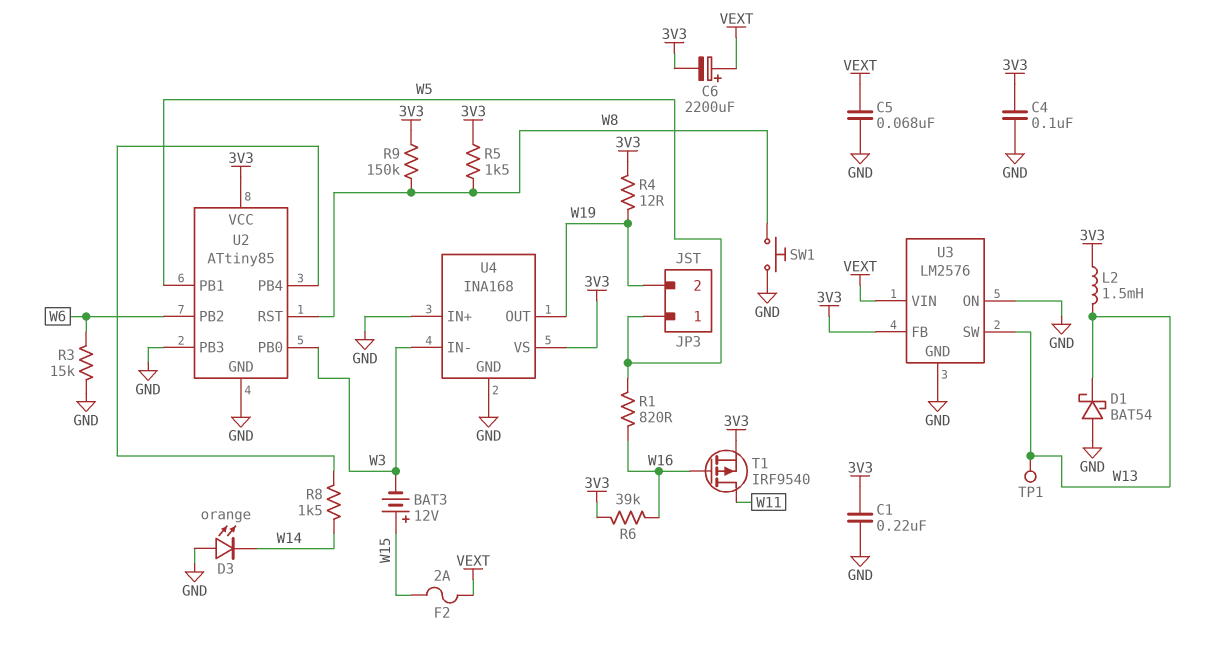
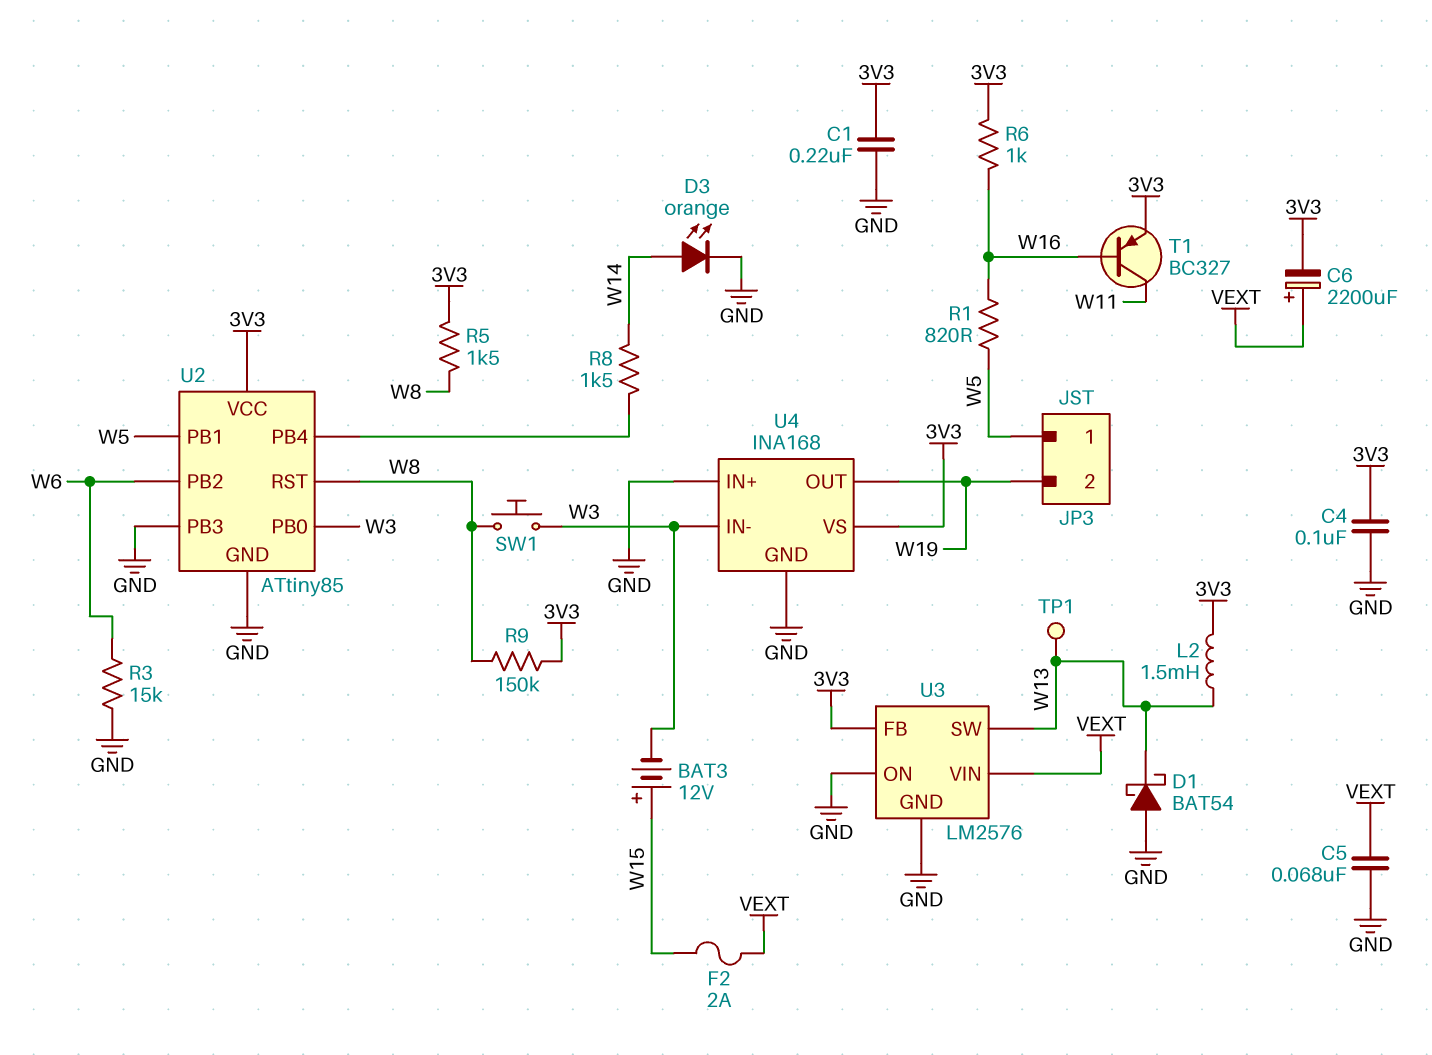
D3: LED orange (A GND, K W14) -> LED orange (A W14, K GND)
R4: 12 (3V3, W19) -> none
R6: 39k (3V3, W16) -> 1k (3V3, W16)
SW1: button (GND, W8) -> button (W3, W8)
T1: PMOS IRF9540 (G W16, D W11, S 3V3) -> PNP BC327 (B W16, C W11, E 3V3)

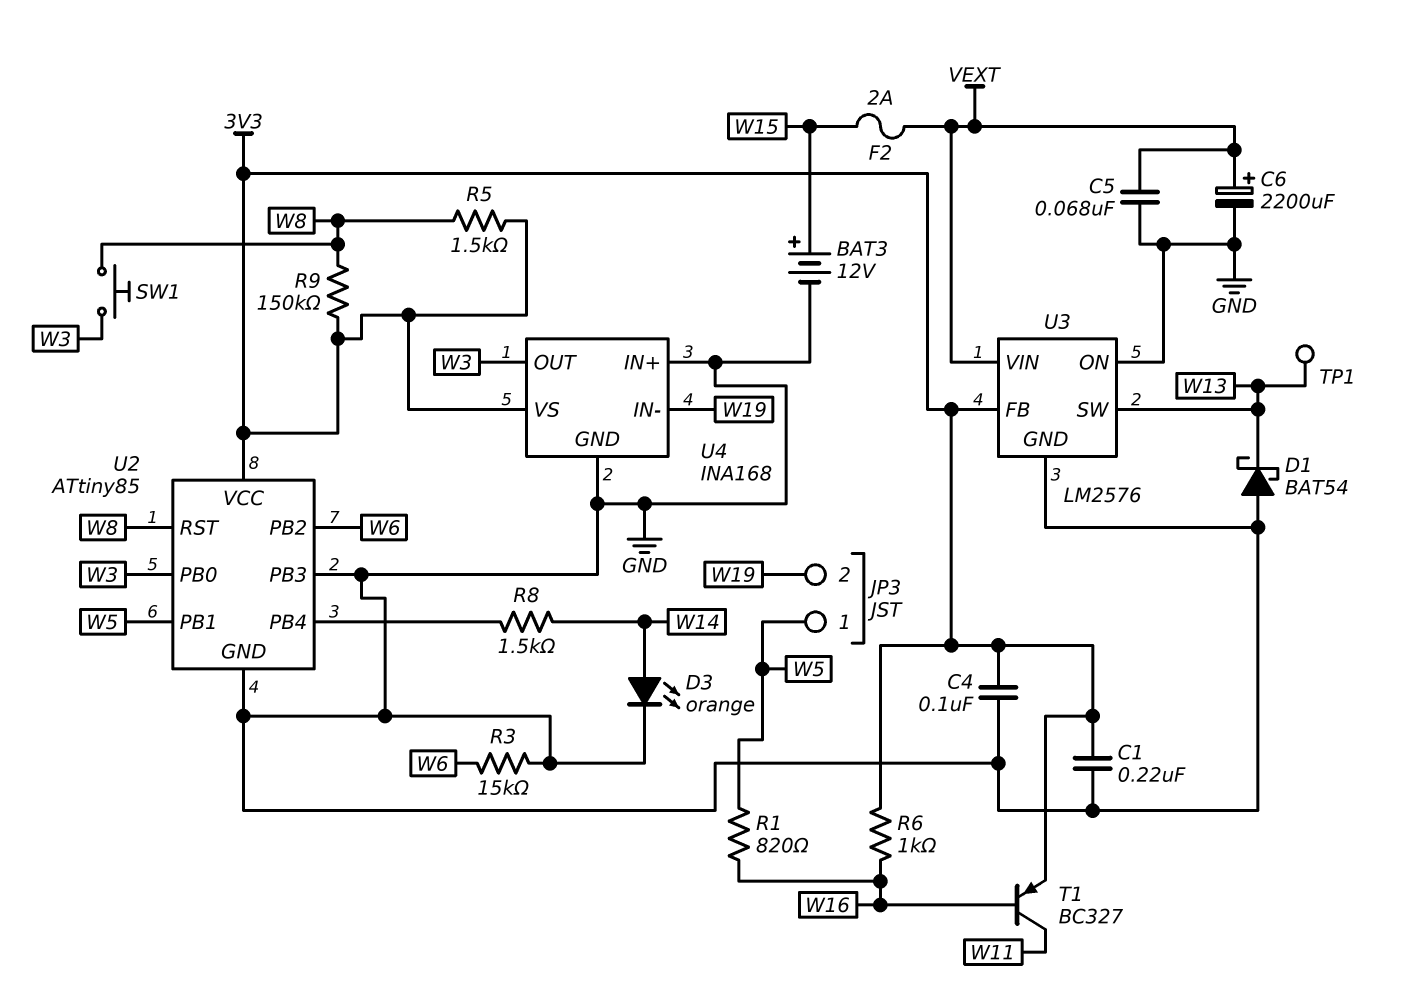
BAT3: 12V (plus W15, minus W3) -> 12V (plus W15, minus GND)
C6: 2200uF (plus VEXT, minus 3V3) -> 2200uF (plus VEXT, minus GND)
L2: 1.5mH (3V3, W13) -> none
U4 pin IN-: W3 -> W19
U4 pin OUT: W19 -> W3

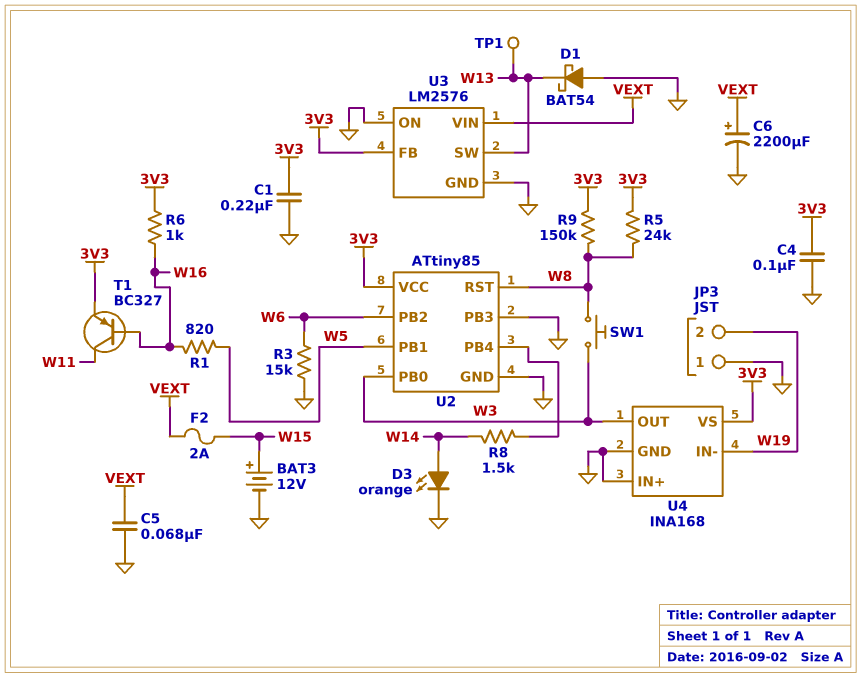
JP3 pin 1: W5 -> GND
R5: 1.5k (3V3, W8) -> 24k (3V3, W8)

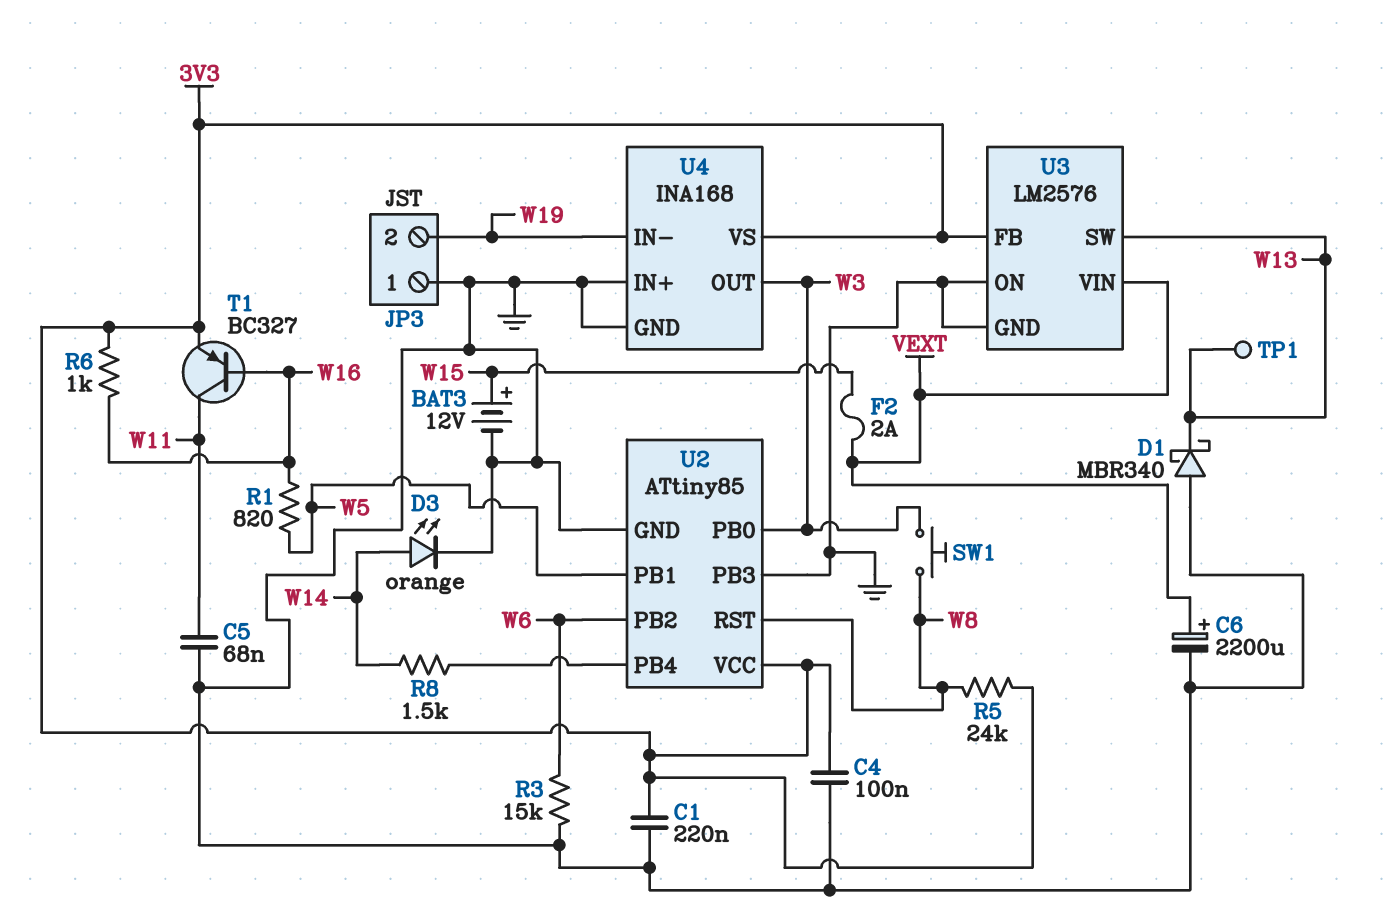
C5: 68nF (GND, VEXT) -> 68nF (GND, W11)
D1: schottky BAT54 (A GND, K W13) -> schottky MBR340 (A GND, K W13)
R9: 150k (3V3, W8) -> none

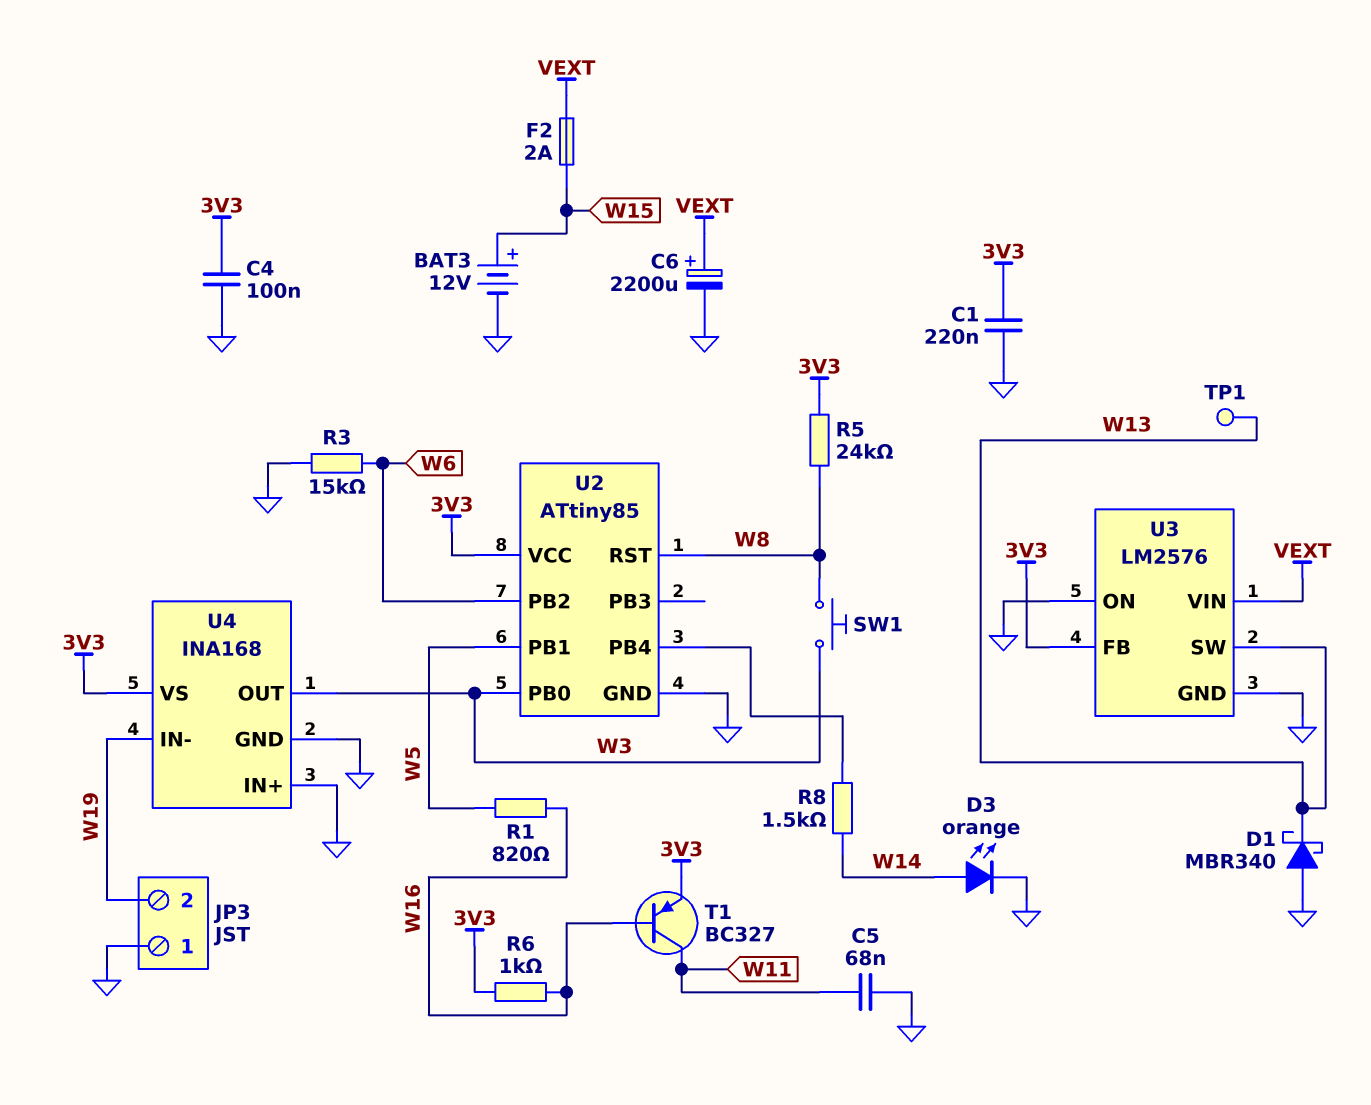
U2 pin PB3: GND -> none

